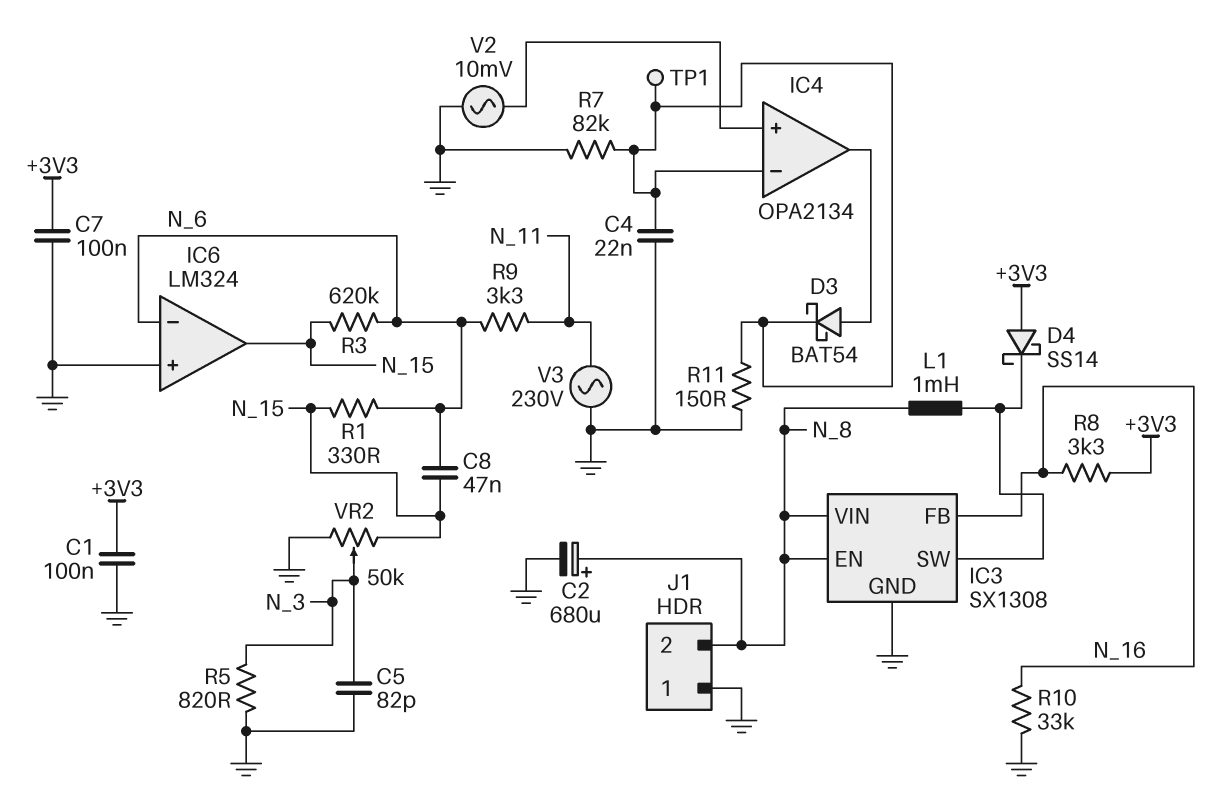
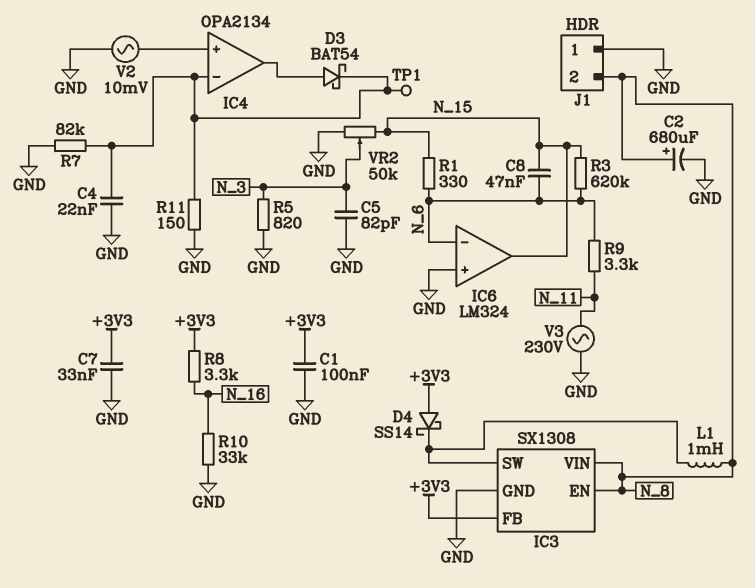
C7: 100nF (+3V3, GND) -> 33nF (+3V3, GND)
IC3 pin FB: N_16 -> +3V3

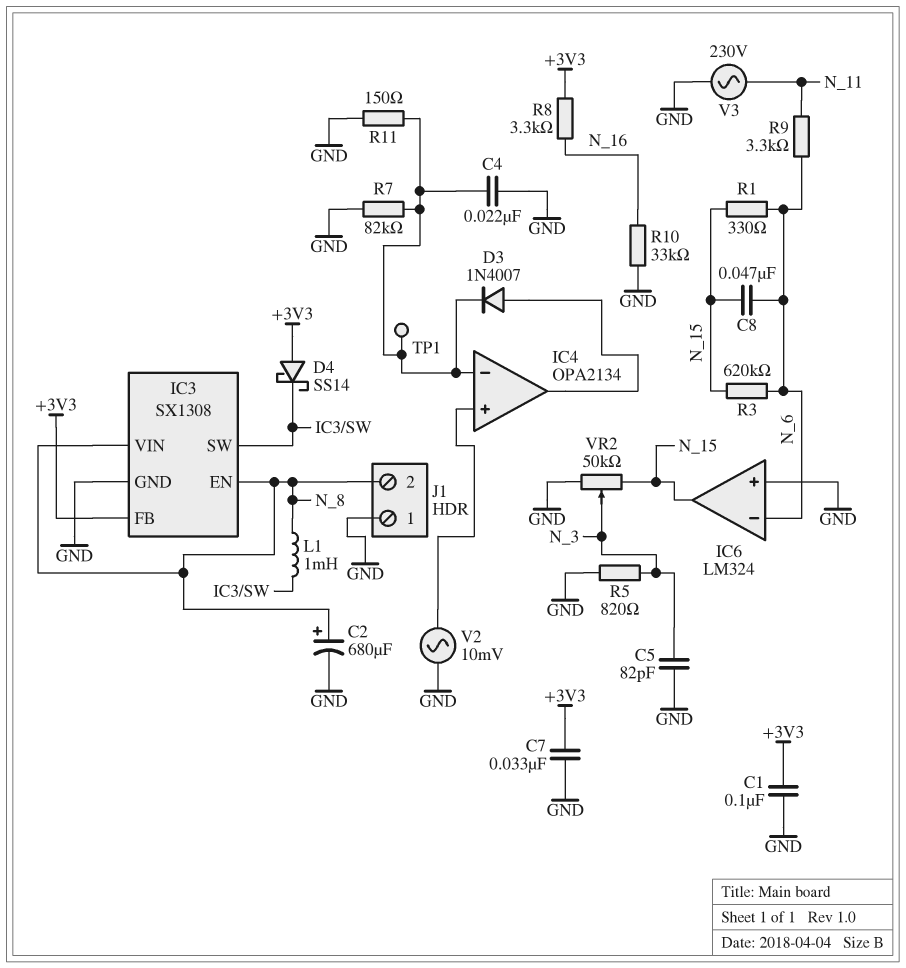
D3: schottky BAT54 (A IC4/out, K IC4/in-) -> diode 1N4007 (A IC4/out, K IC4/in-)

